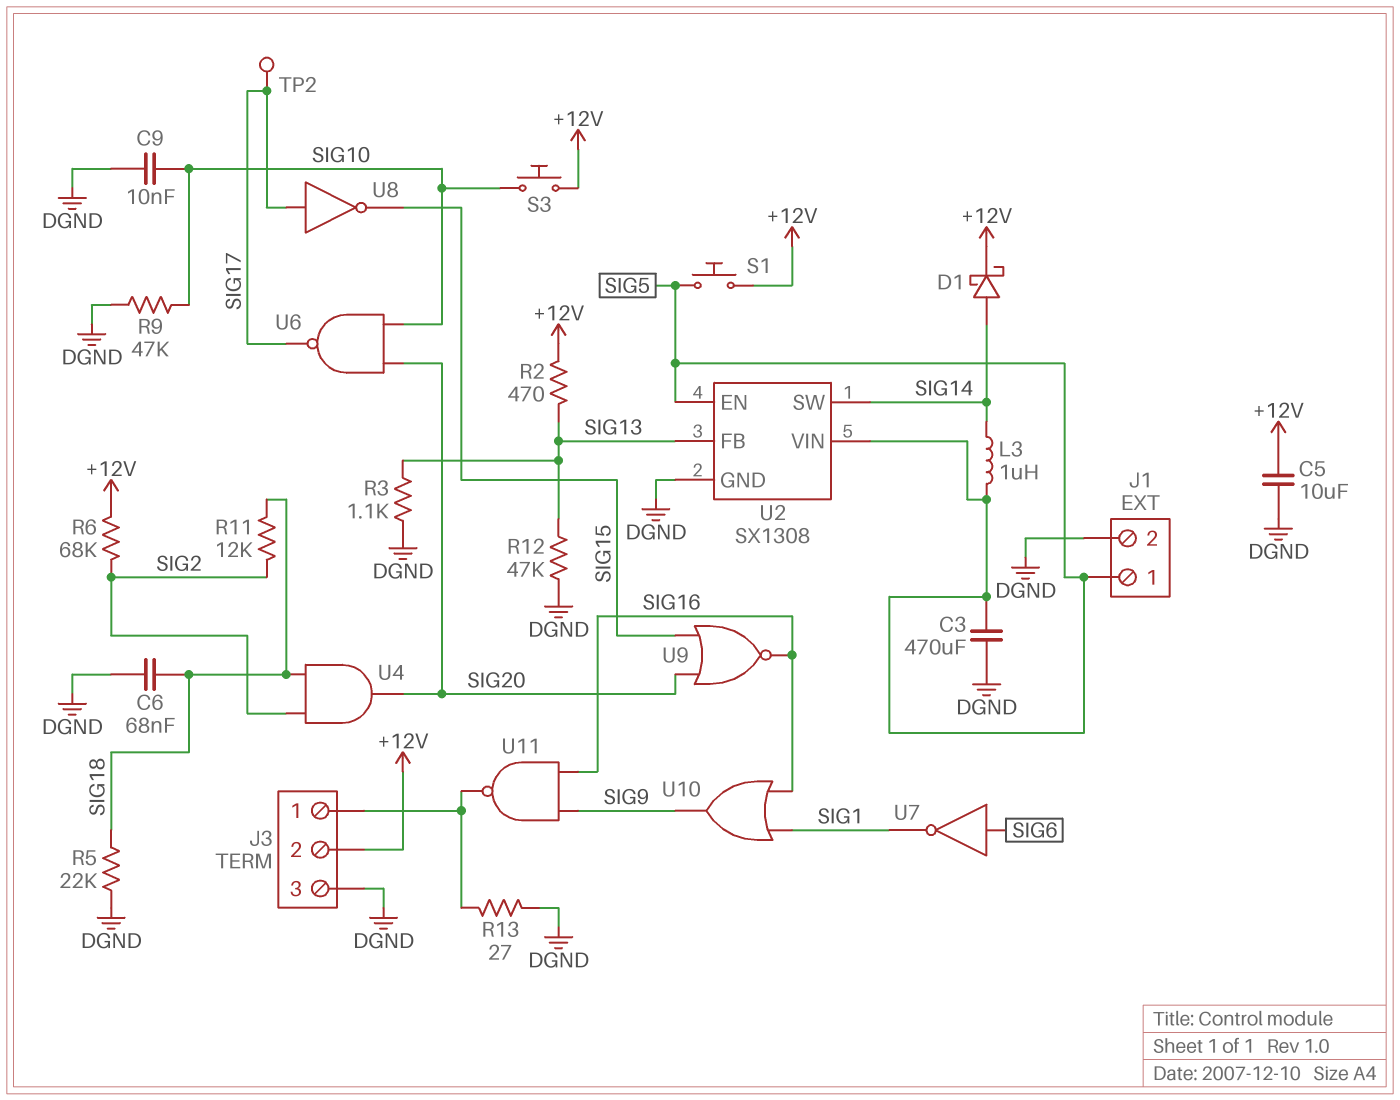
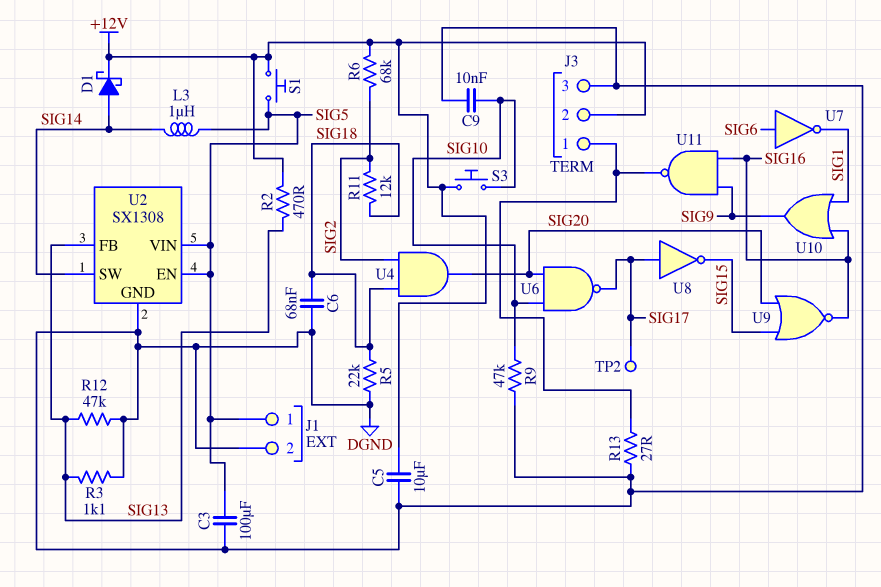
C3: 470uF (DGND, SIG5) -> 100uF (DGND, SIG5)

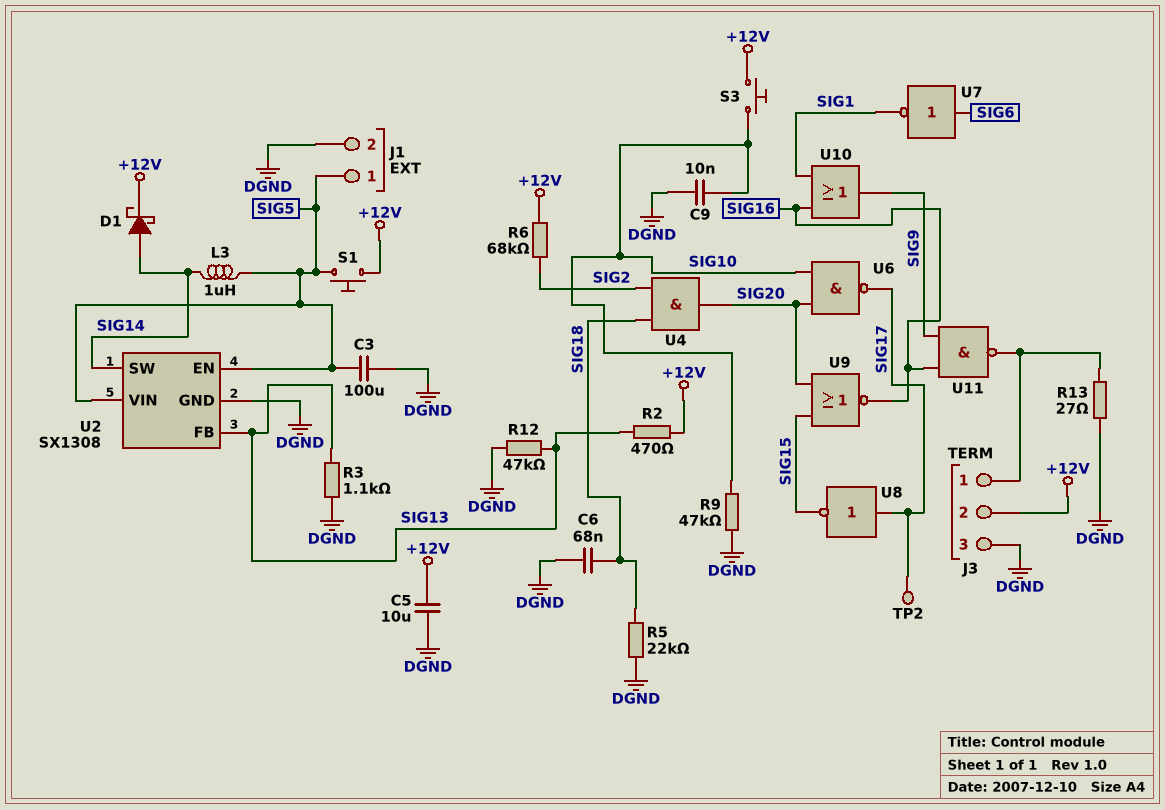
R11: 12k (SIG2, SIG18) -> none

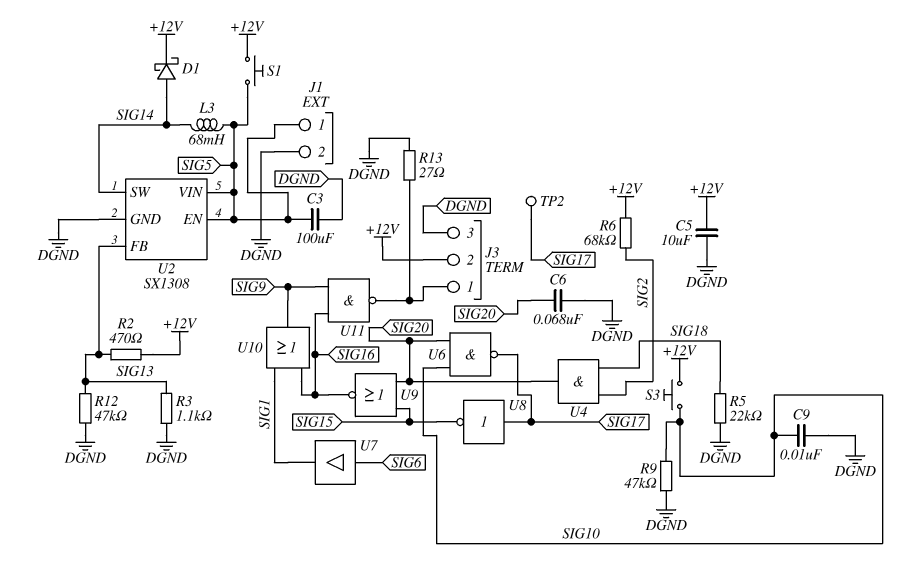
C6: 68nF (DGND, SIG18) -> 68nF (DGND, SIG20)
L3: 1uH (SIG5, SIG14) -> 68mH (SIG5, SIG14)
U7: NOT (in SIG6, out SIG1) -> buffer (in SIG6, out SIG1)

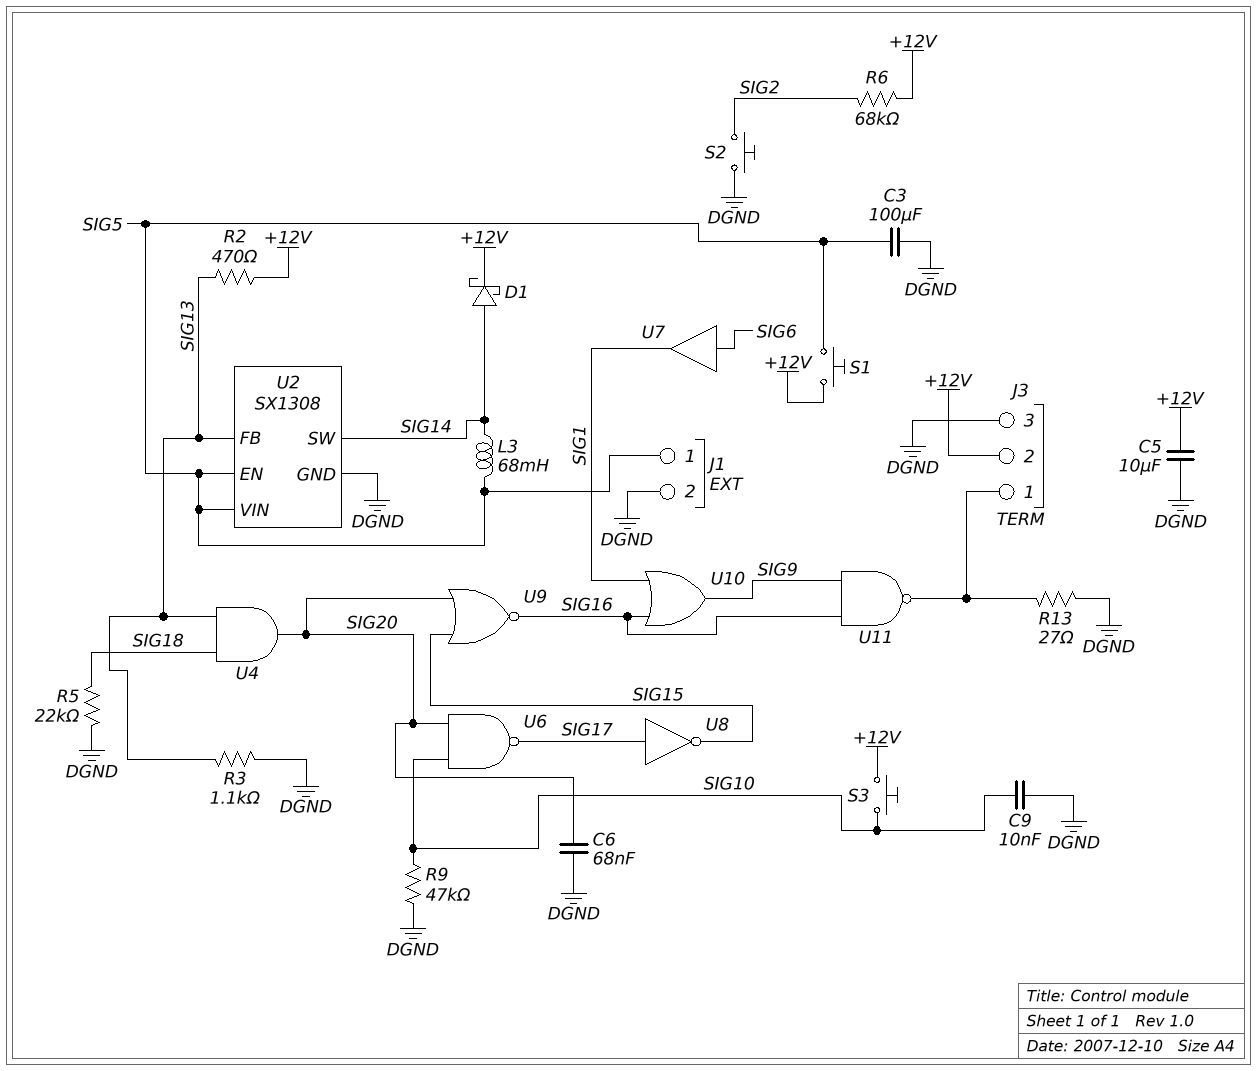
R12: 47k (DGND, SIG13) -> none
S2: none -> button (DGND, SIG2)
TP2: test point (SIG17) -> none
U4: AND (in SIG2, in SIG18, out SIG20) -> AND (in SIG13, in SIG18, out SIG20)

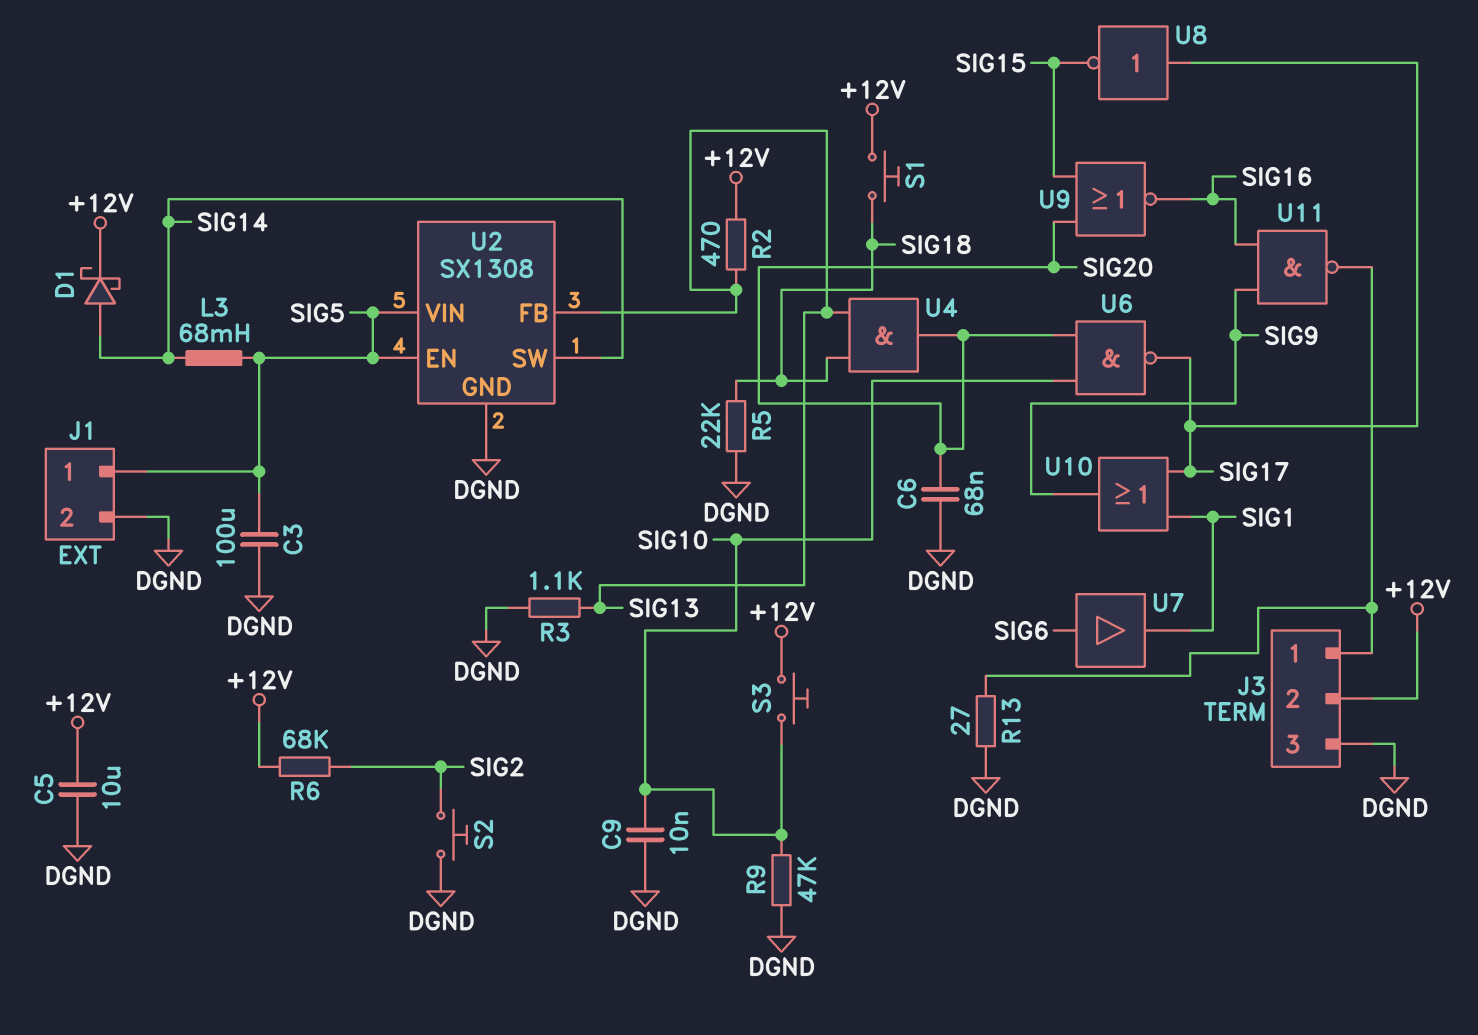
S1: button (+12V, SIG5) -> button (+12V, SIG18)
U10: OR (in SIG1, in SIG16, out SIG9) -> OR (in SIG1, in SIG17, out SIG9)

